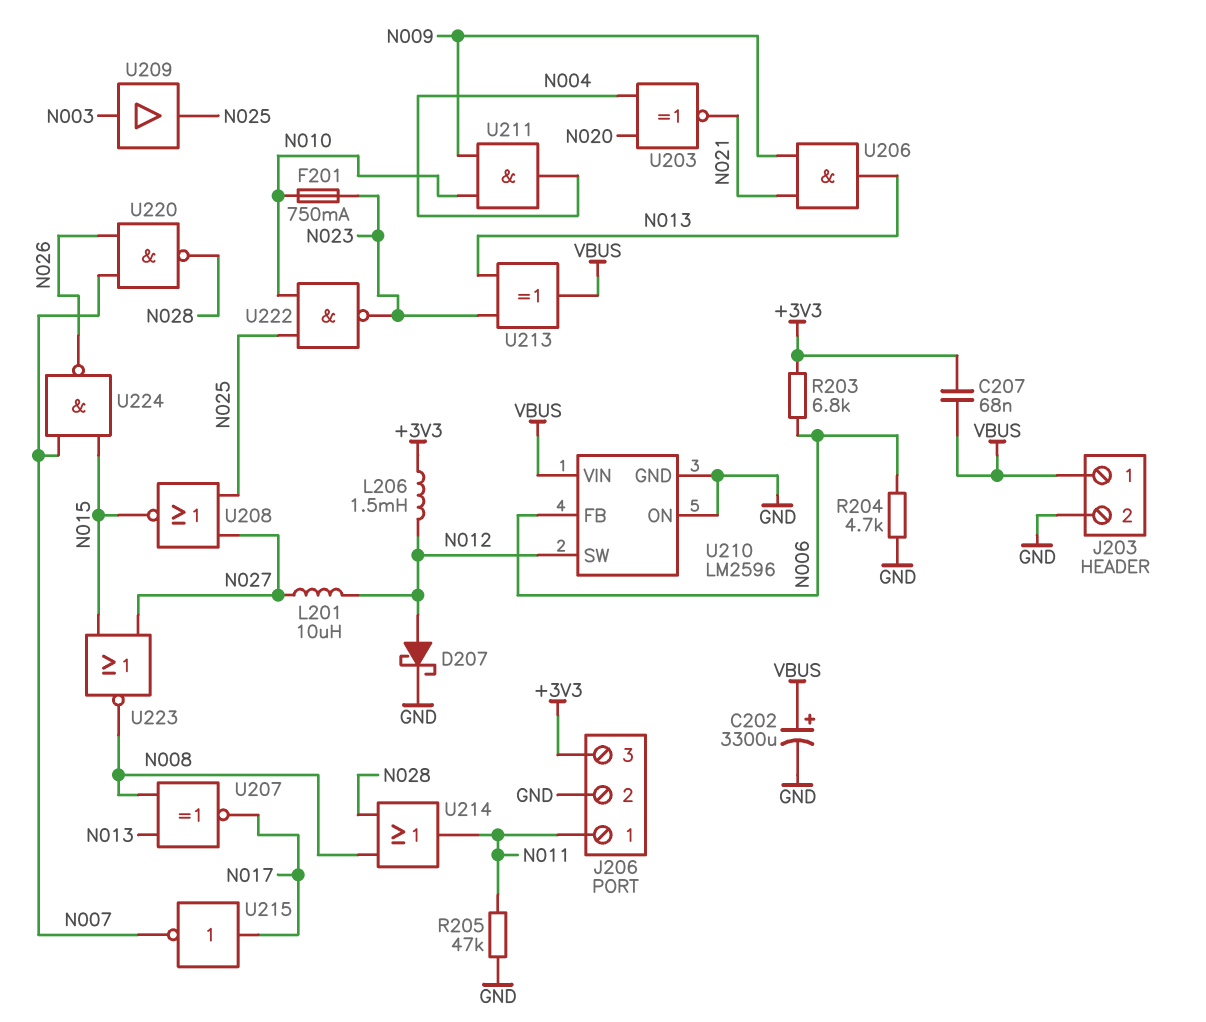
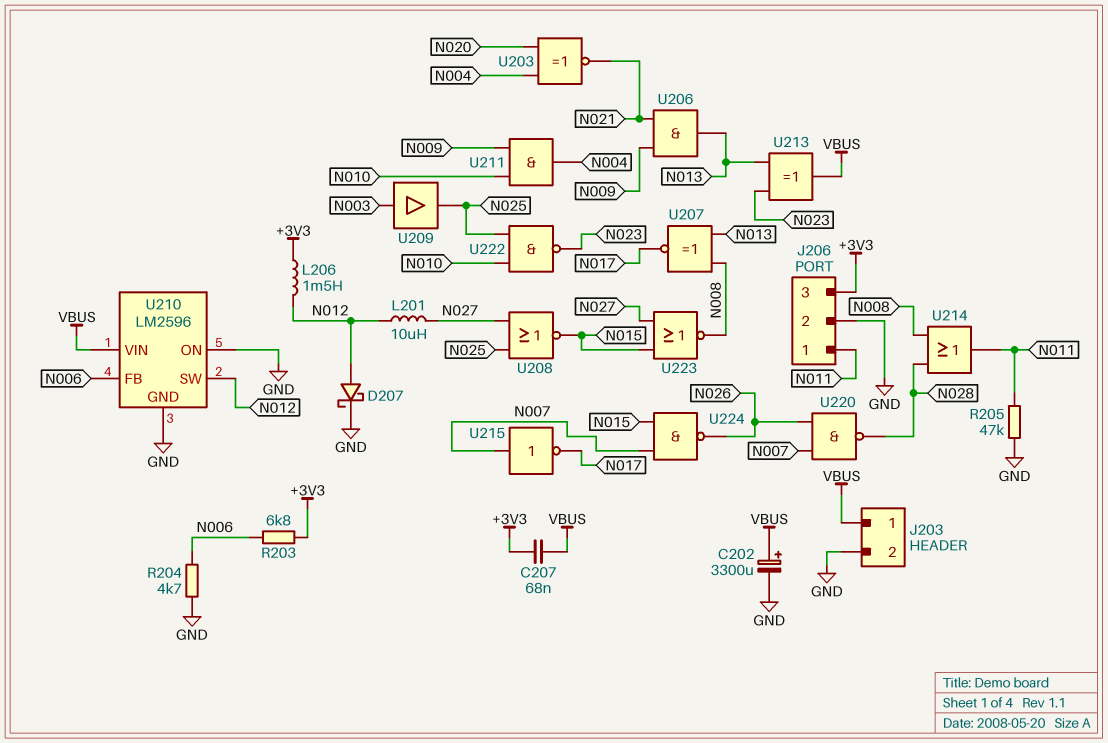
F201: 750mA (N010, N023) -> none
U215: NOT (in N017, out N007) -> NOT (in N007, out N017)

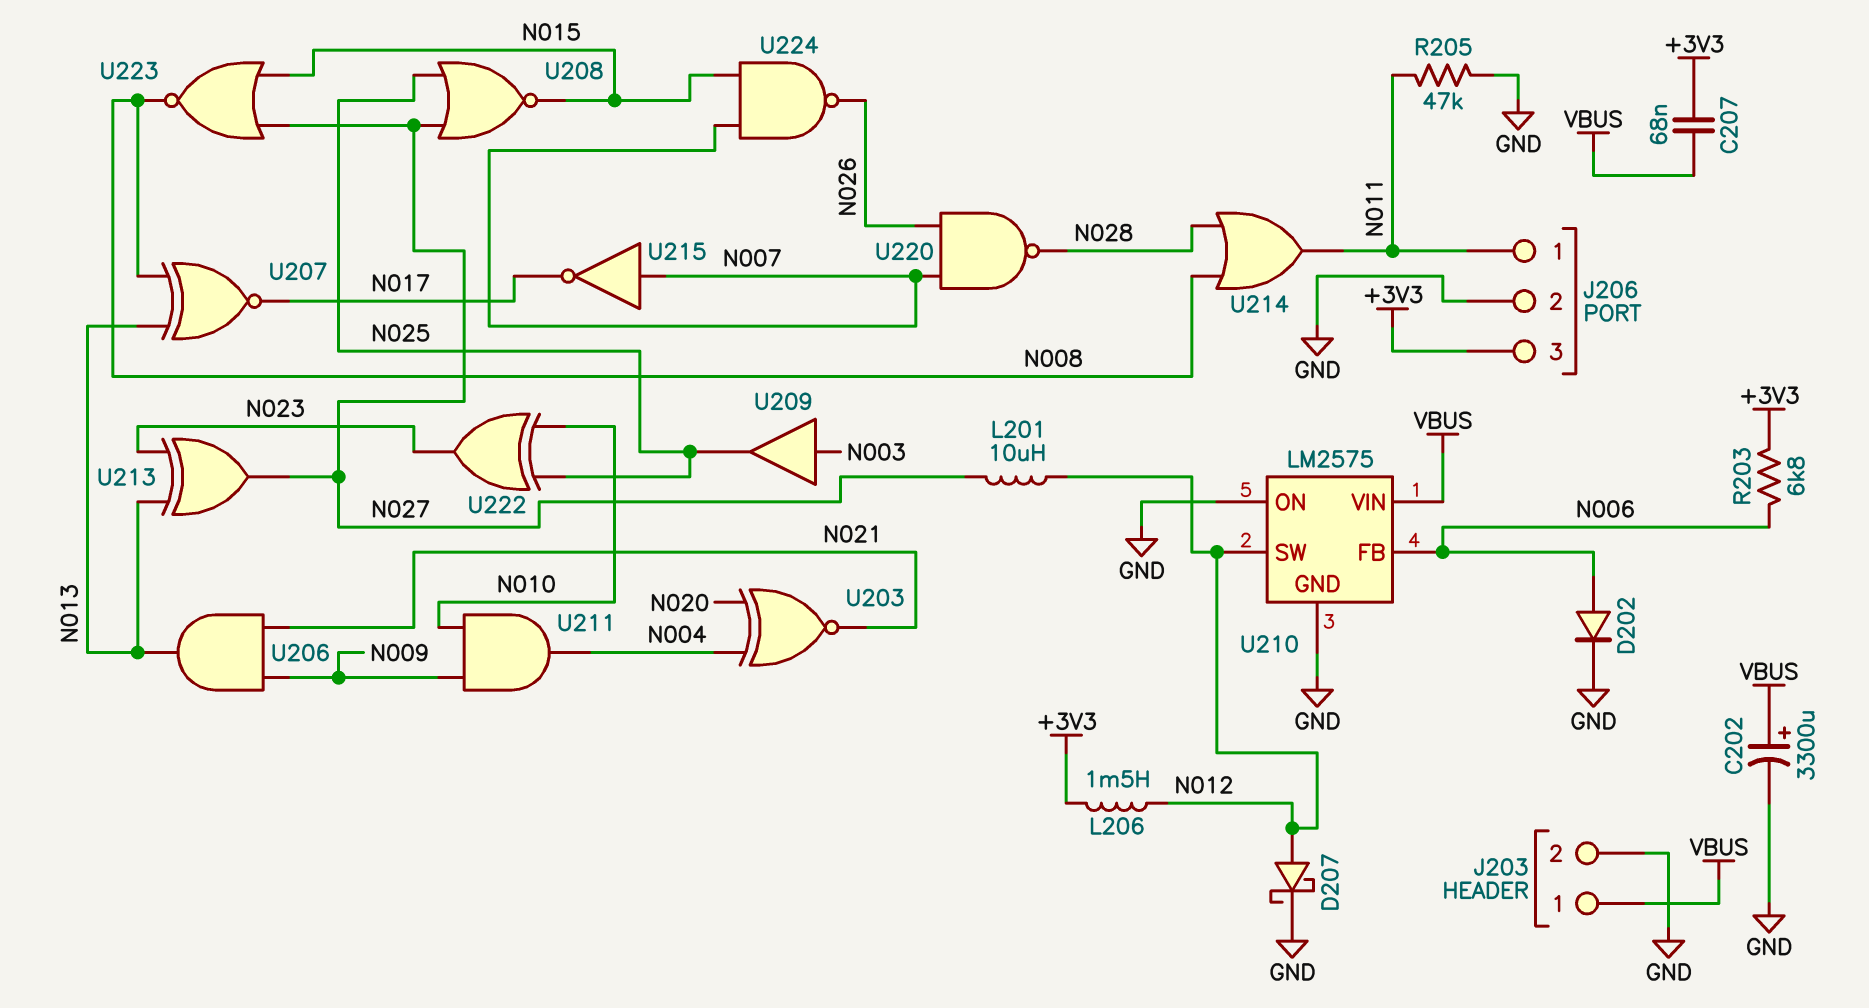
D202: none -> diode (A N006, K GND)
R204: 4.7k (GND, N006) -> none
U210: LM2596 -> LM2575
U213: XOR (in N013, in N023, out VBUS) -> XOR (in N013, in N023, out N027)
U222: NAND (in N010, in N025, out N023) -> XOR (in N010, in N025, out N023)

